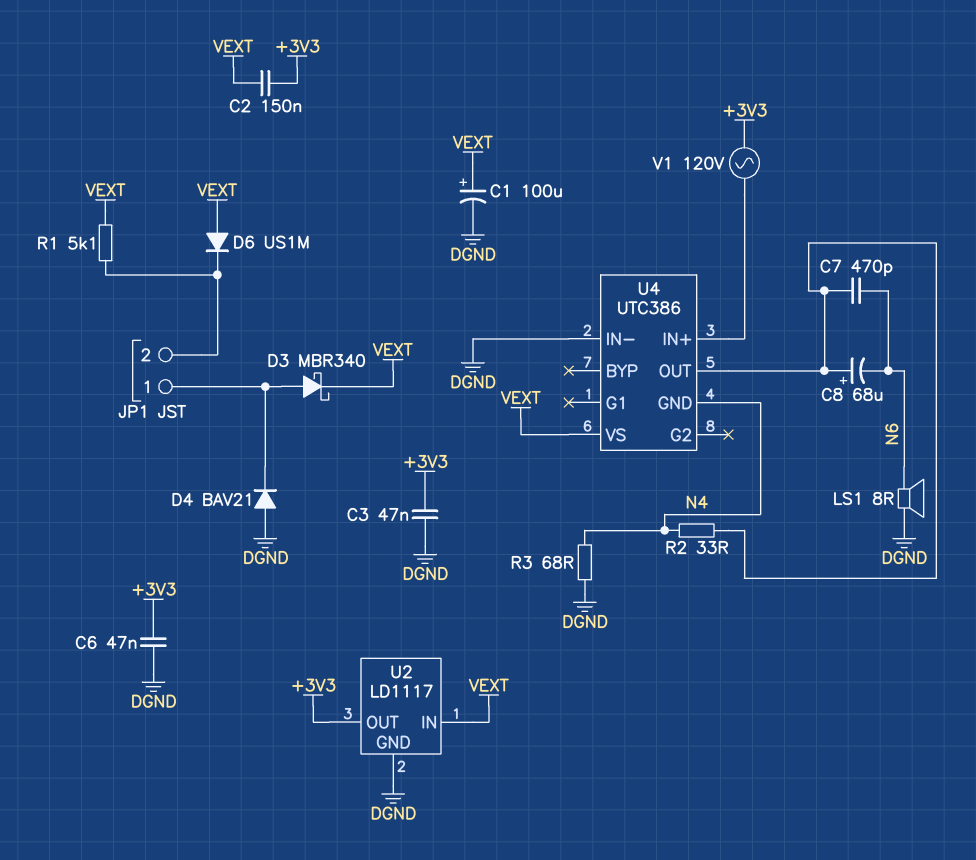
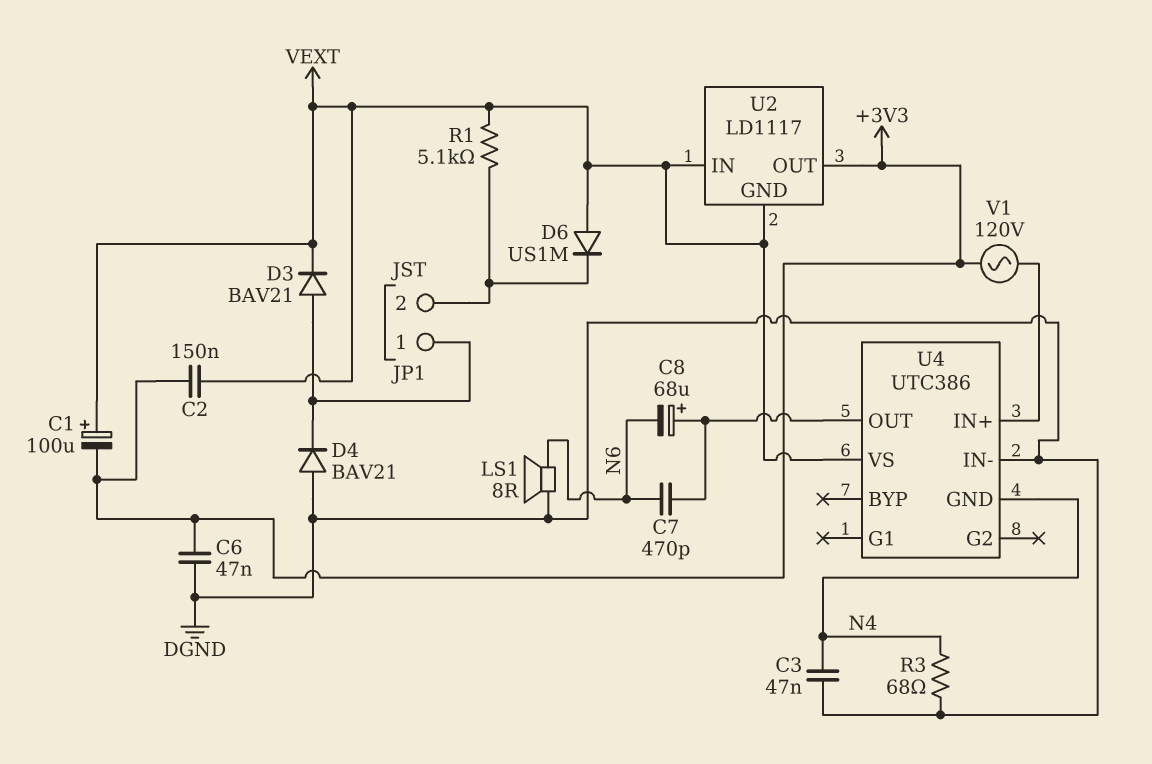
C1: 100uF (plus VEXT, minus DGND) -> 100uF (plus VEXT, minus +3V3)
C3: 47nF (+3V3, DGND) -> 47nF (DGND, N4)
D3: schottky MBR340 (A JP1/1, K VEXT) -> diode BAV21 (A JP1/1, K VEXT)
R2: 33 (N4, U4/OUT) -> none
U2 pin GND: DGND -> VEXT

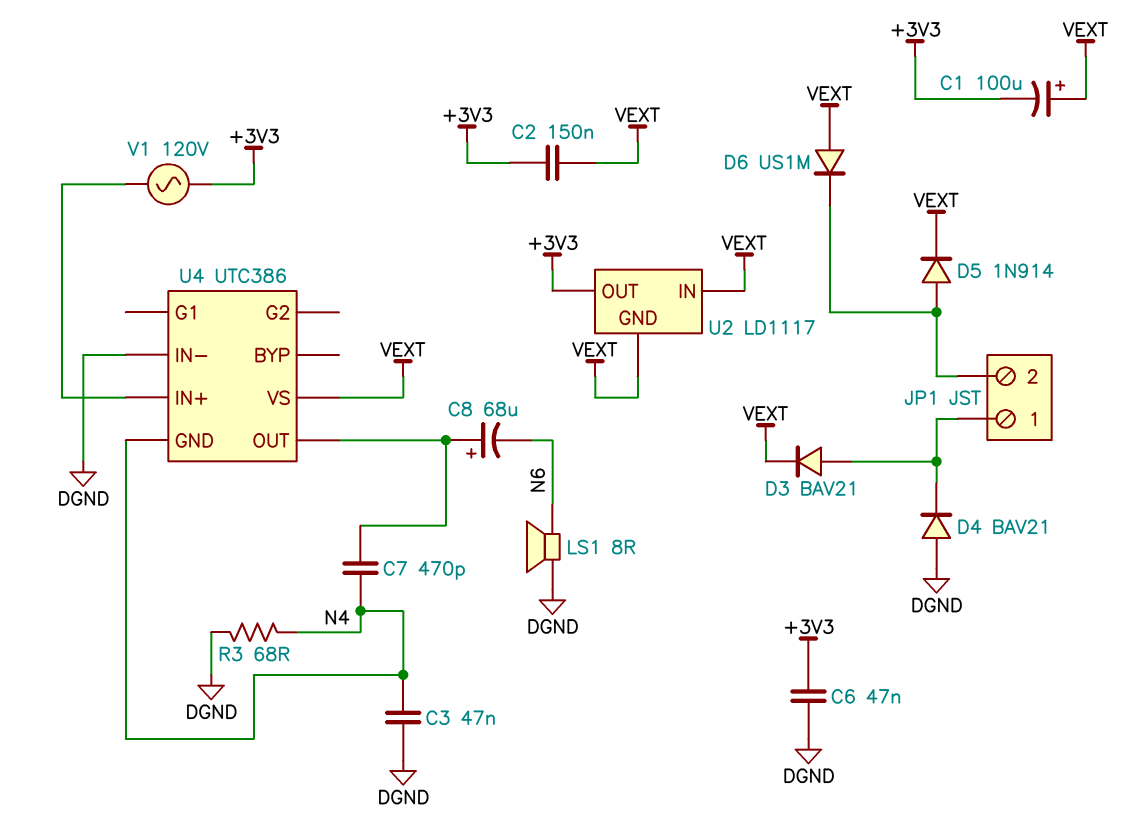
C7: 470pF (N6, U4/OUT) -> 470pF (N4, U4/OUT)
D5: none -> diode 1N914 (A JP1/2, K VEXT)
R1: 5.1k (JP1/2, VEXT) -> none

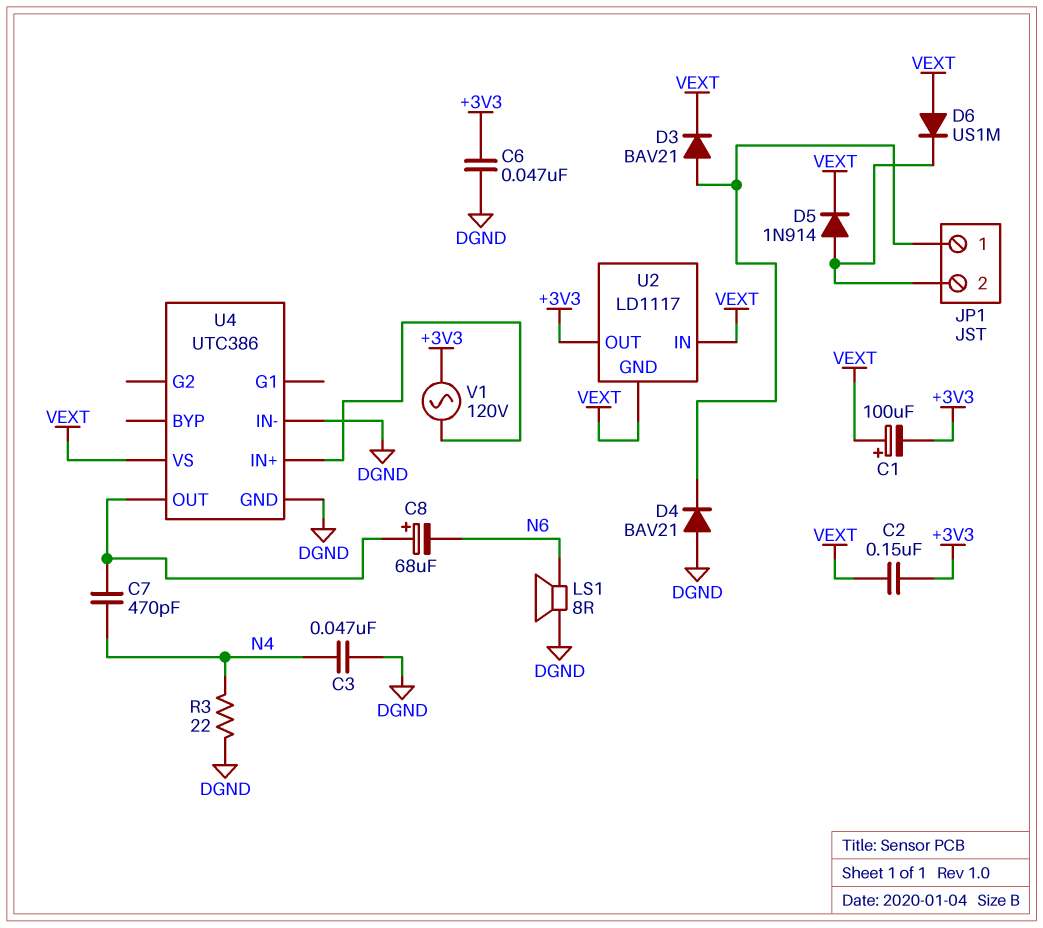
R3: 68 (DGND, N4) -> 22 (DGND, N4)
U4 pin GND: N4 -> DGND

